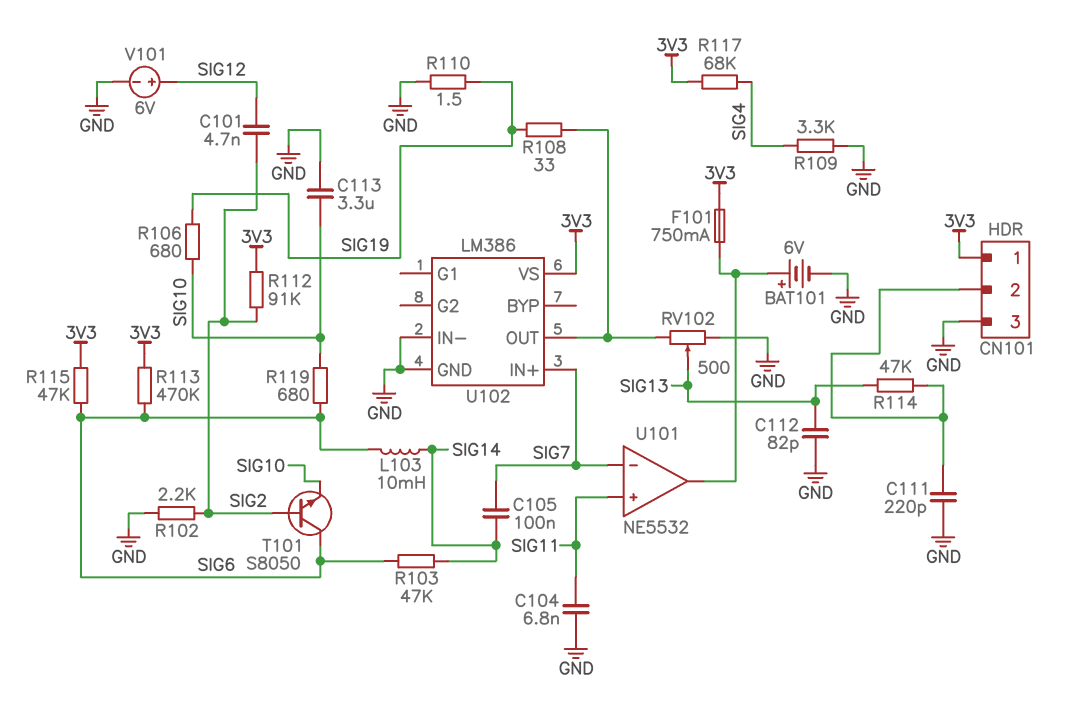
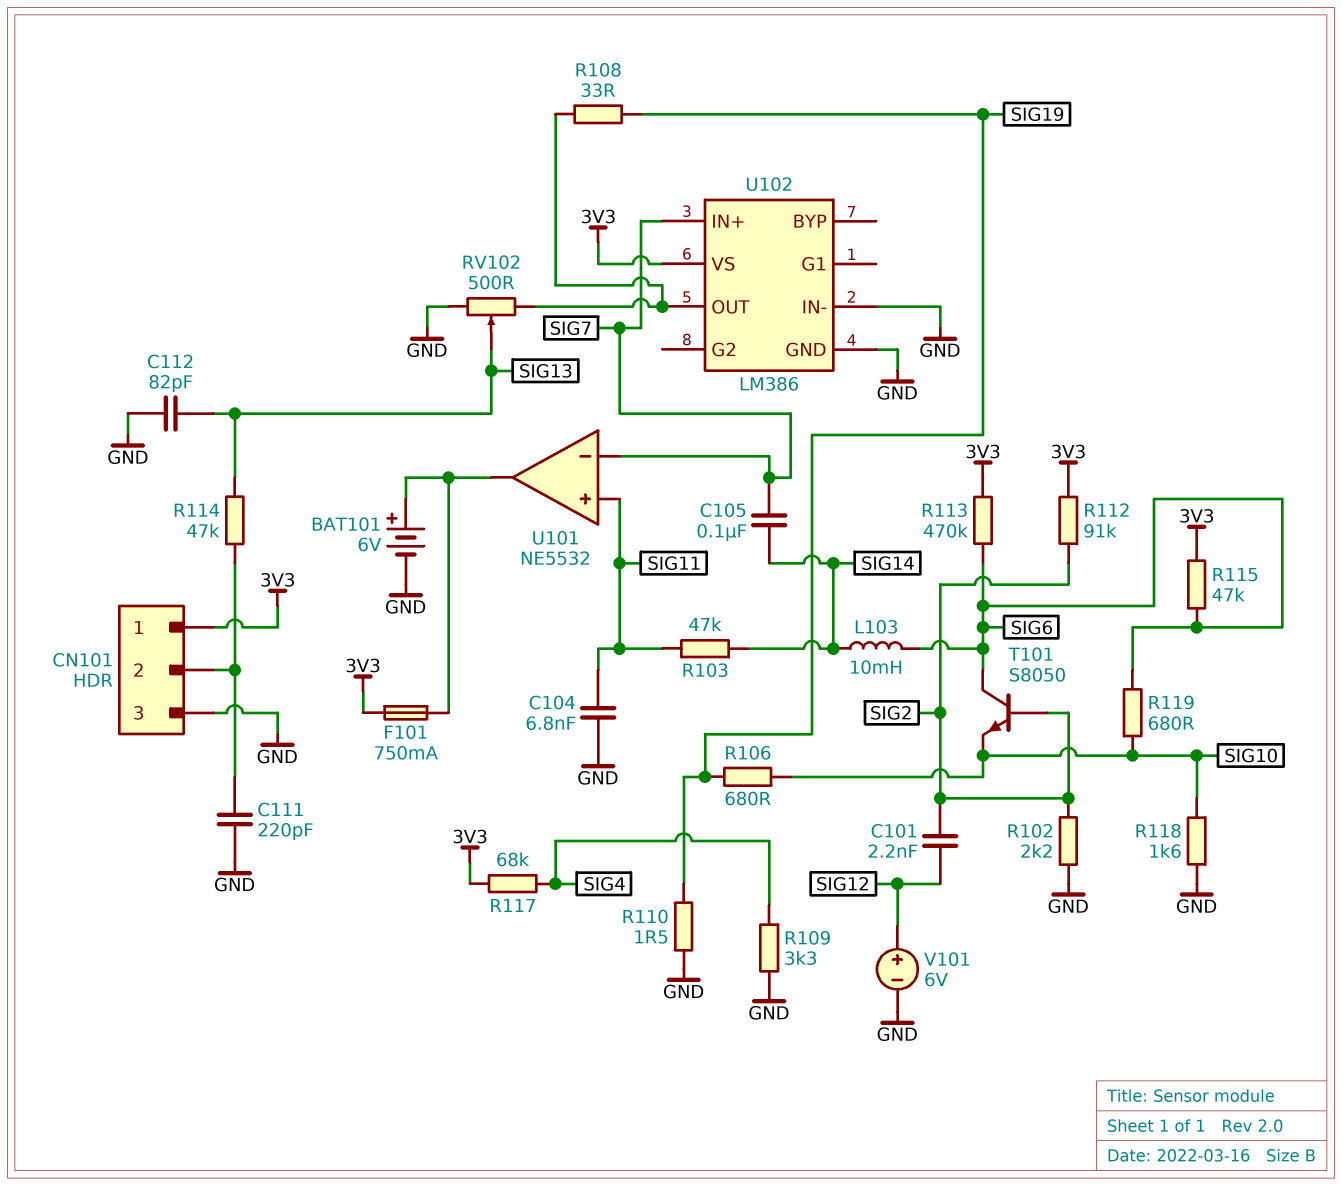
C101: 4.7nF (SIG2, SIG12) -> 2.2nF (SIG2, SIG12)
C113: 3.3uF (GND, SIG10) -> none
R103: 47k (SIG6, SIG14) -> 47k (SIG11, SIG14)
R118: none -> 1.6k (GND, SIG10)

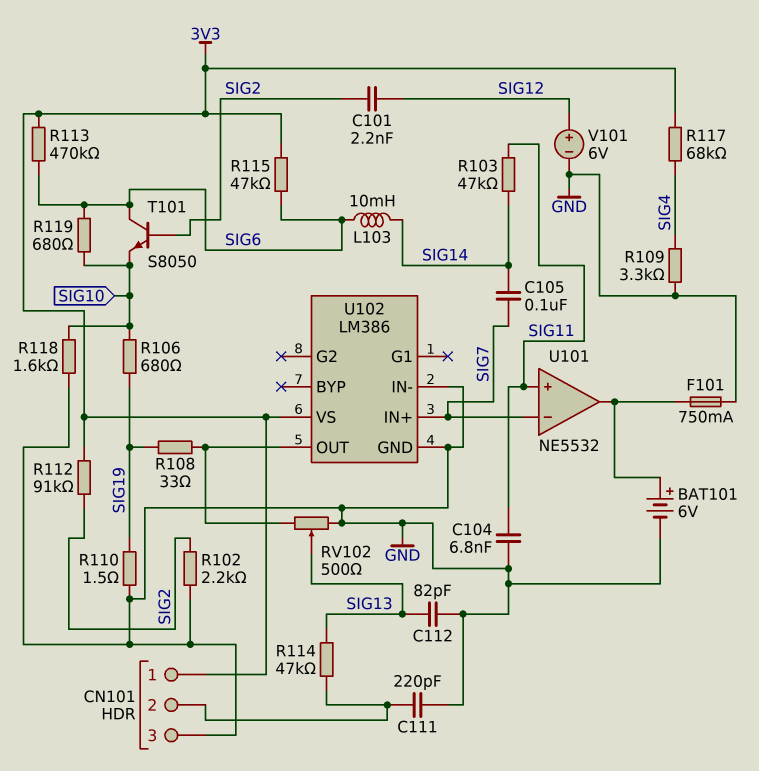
F101: 750mA (3V3, U101/out) -> 750mA (GND, U101/out)

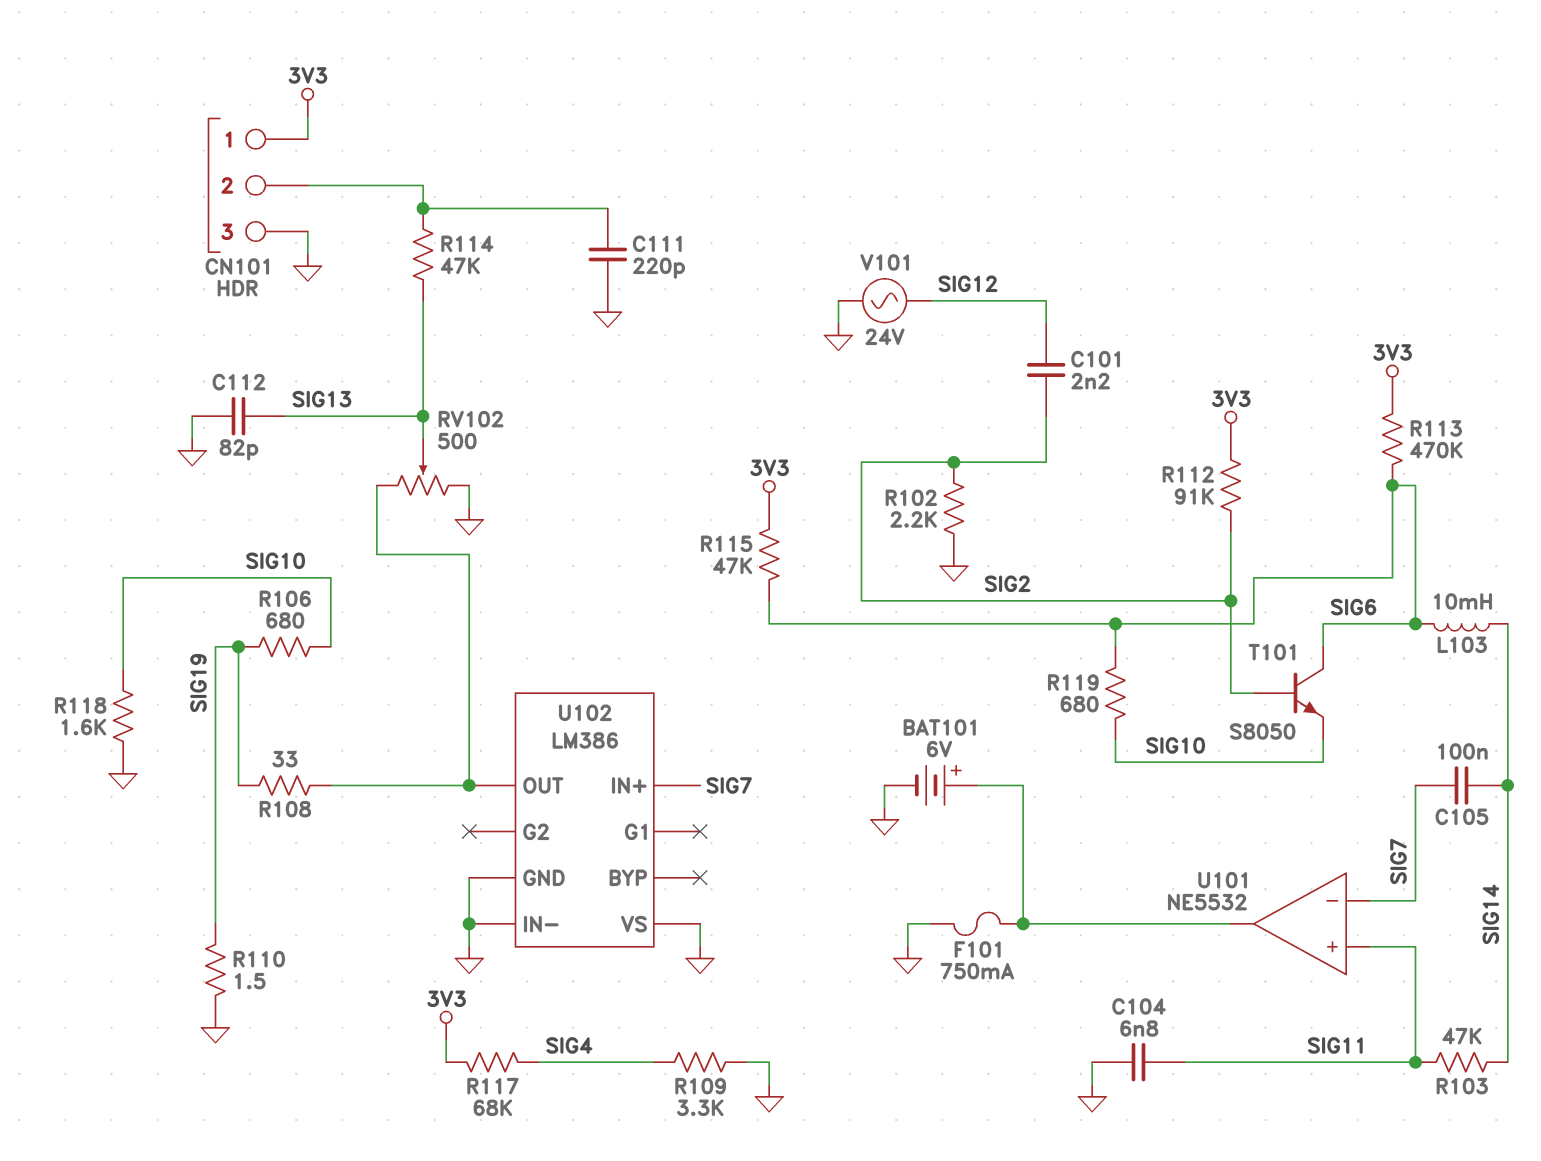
U102 pin VS: 3V3 -> GND
V101: 6V (plus SIG12, minus GND) -> AC 24V (GND, SIG12)

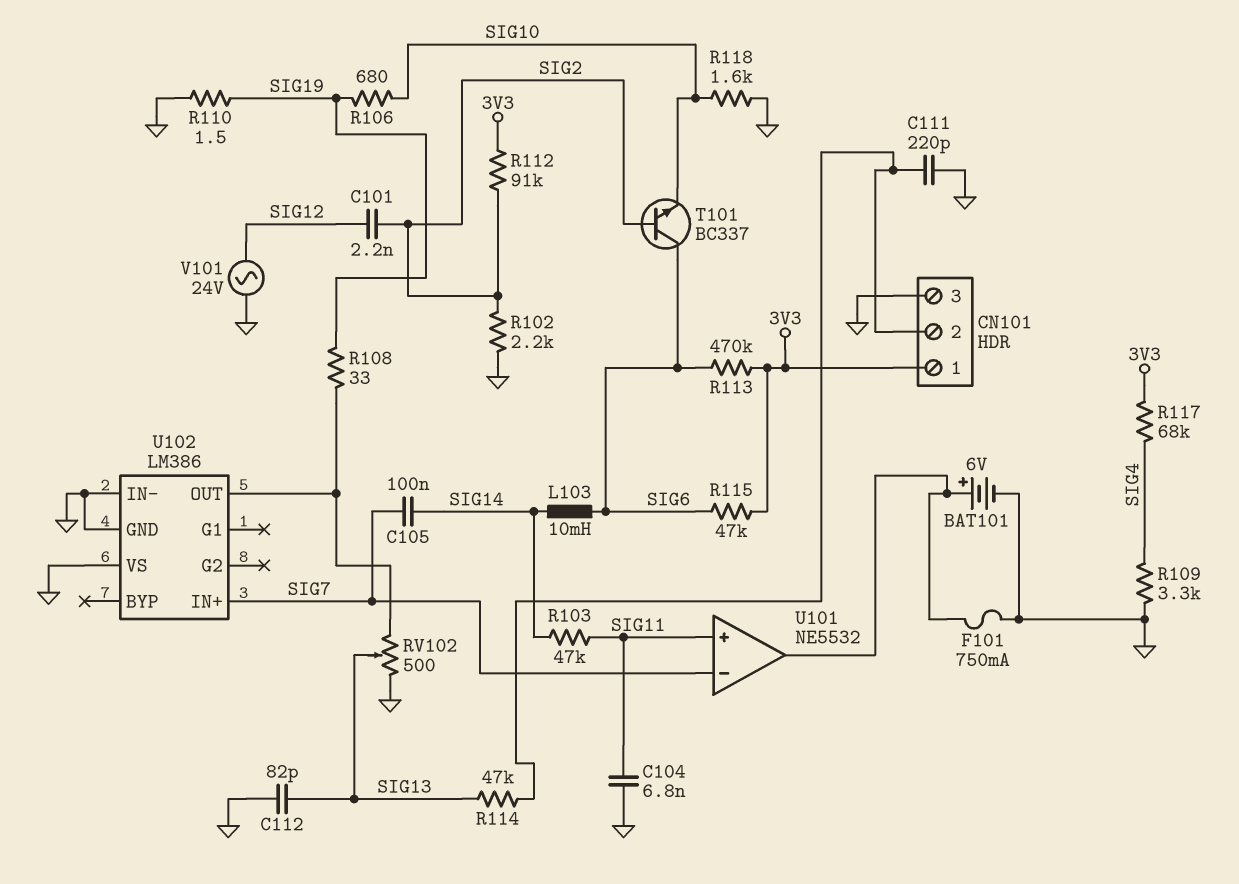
R119: 680 (SIG6, SIG10) -> none
T101: NPN S8050 (B SIG2, C SIG6, E SIG10) -> NPN BC337 (B SIG2, C SIG6, E SIG10)

